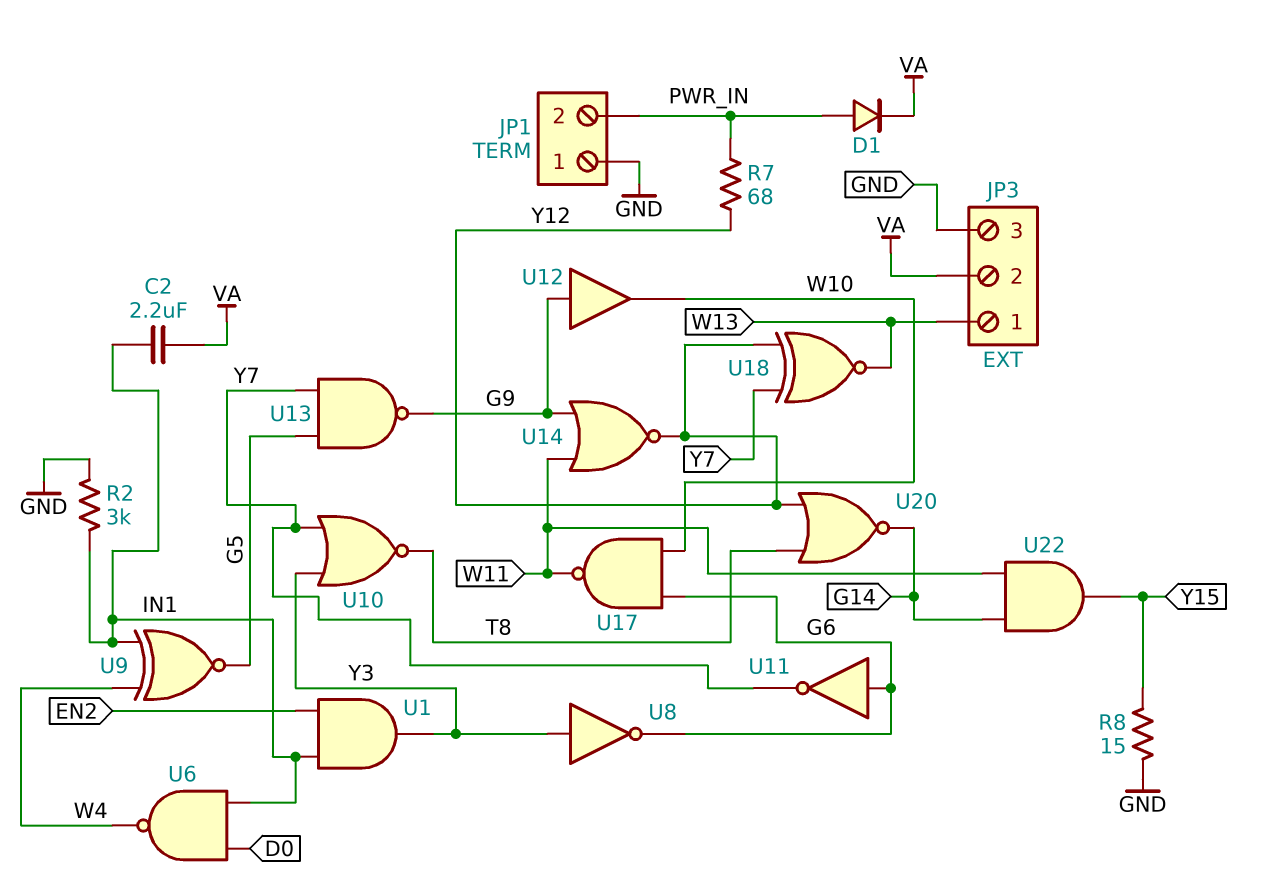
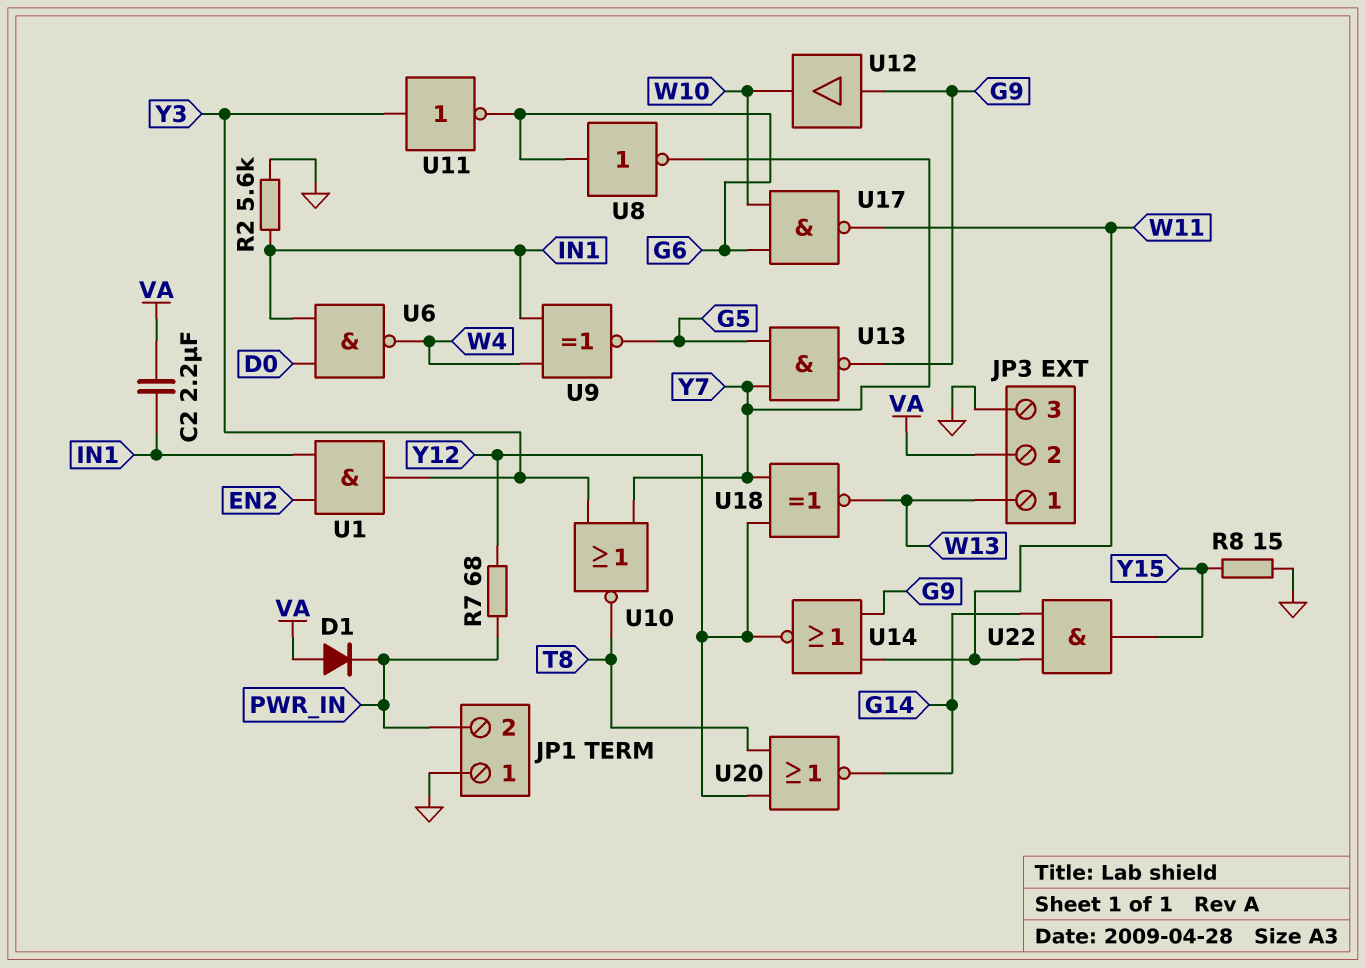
D1: diode (A PWR_IN, K VA) -> diode (A VA, K PWR_IN)
R2: 3k (GND, IN1) -> 5.6k (GND, IN1)
U8: NOT (in Y3, out G6) -> NOT (in G6, out Y7)
U11: NOT (in G6, out Y7) -> NOT (in Y3, out G6)

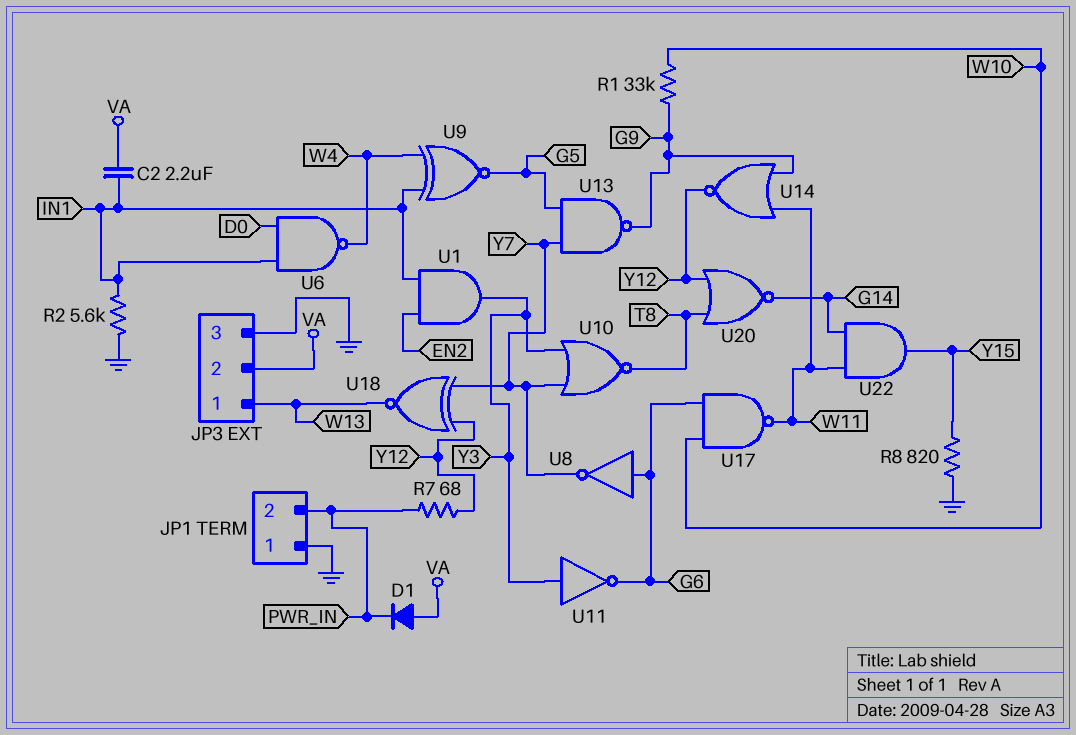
R1: none -> 33k (G9, W10)
R8: 15 (GND, Y15) -> 820 (GND, Y15)
U12: buffer (in G9, out W10) -> none

